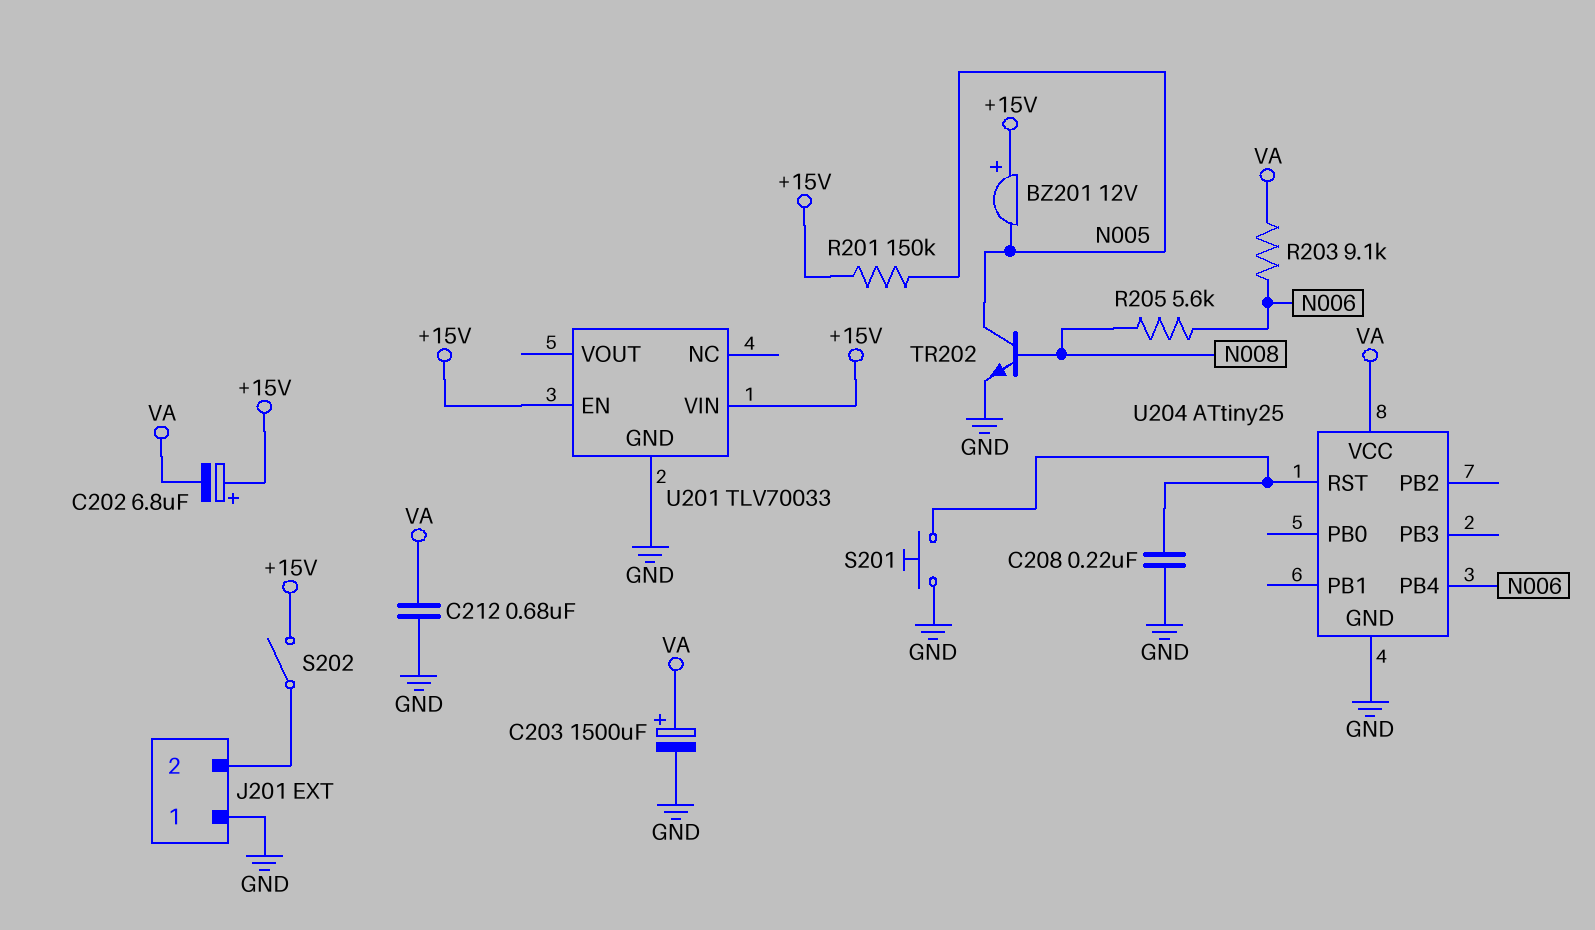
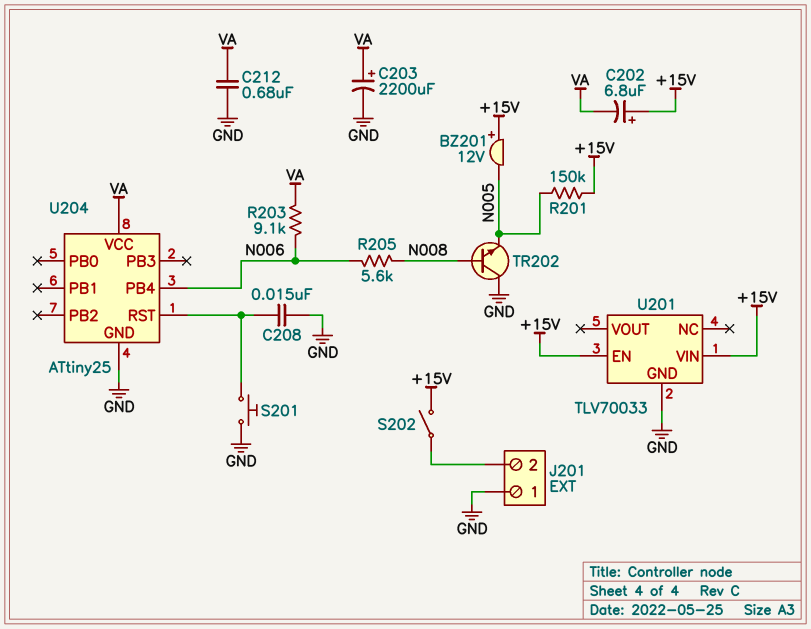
C203: 1500uF (plus VA, minus GND) -> 2200uF (plus VA, minus GND)
C208: 220nF (GND, U204/RST) -> 15nF (GND, U204/RST)
TR202: NPN (B N008, C N005, E GND) -> NPN (B N008, C GND, E N005)

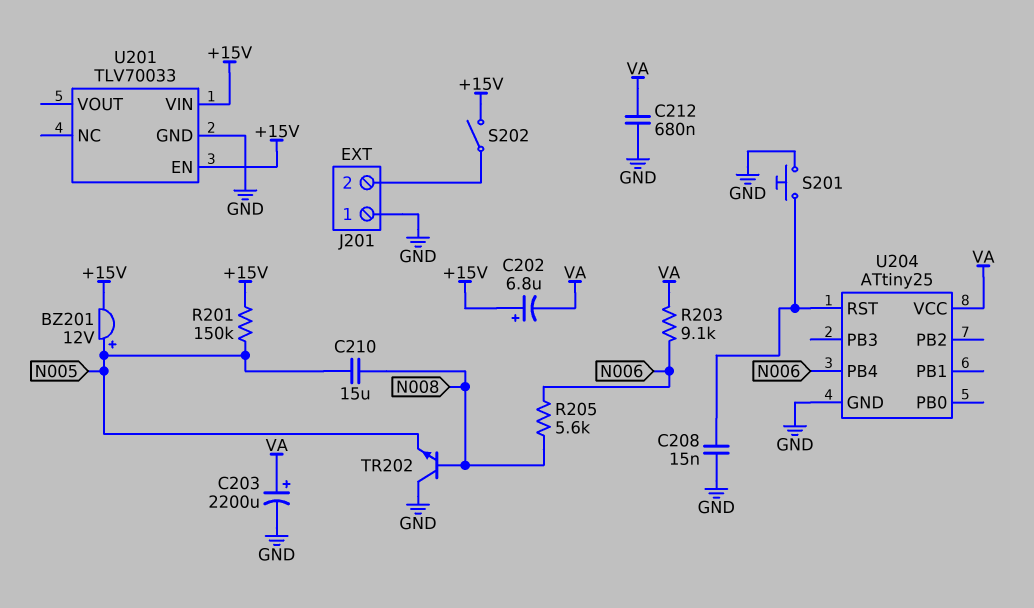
BZ201: buzzer 12V (plus +15V, minus N005) -> buzzer 12V (plus N005, minus +15V)
C210: none -> 15uF (N005, N008)

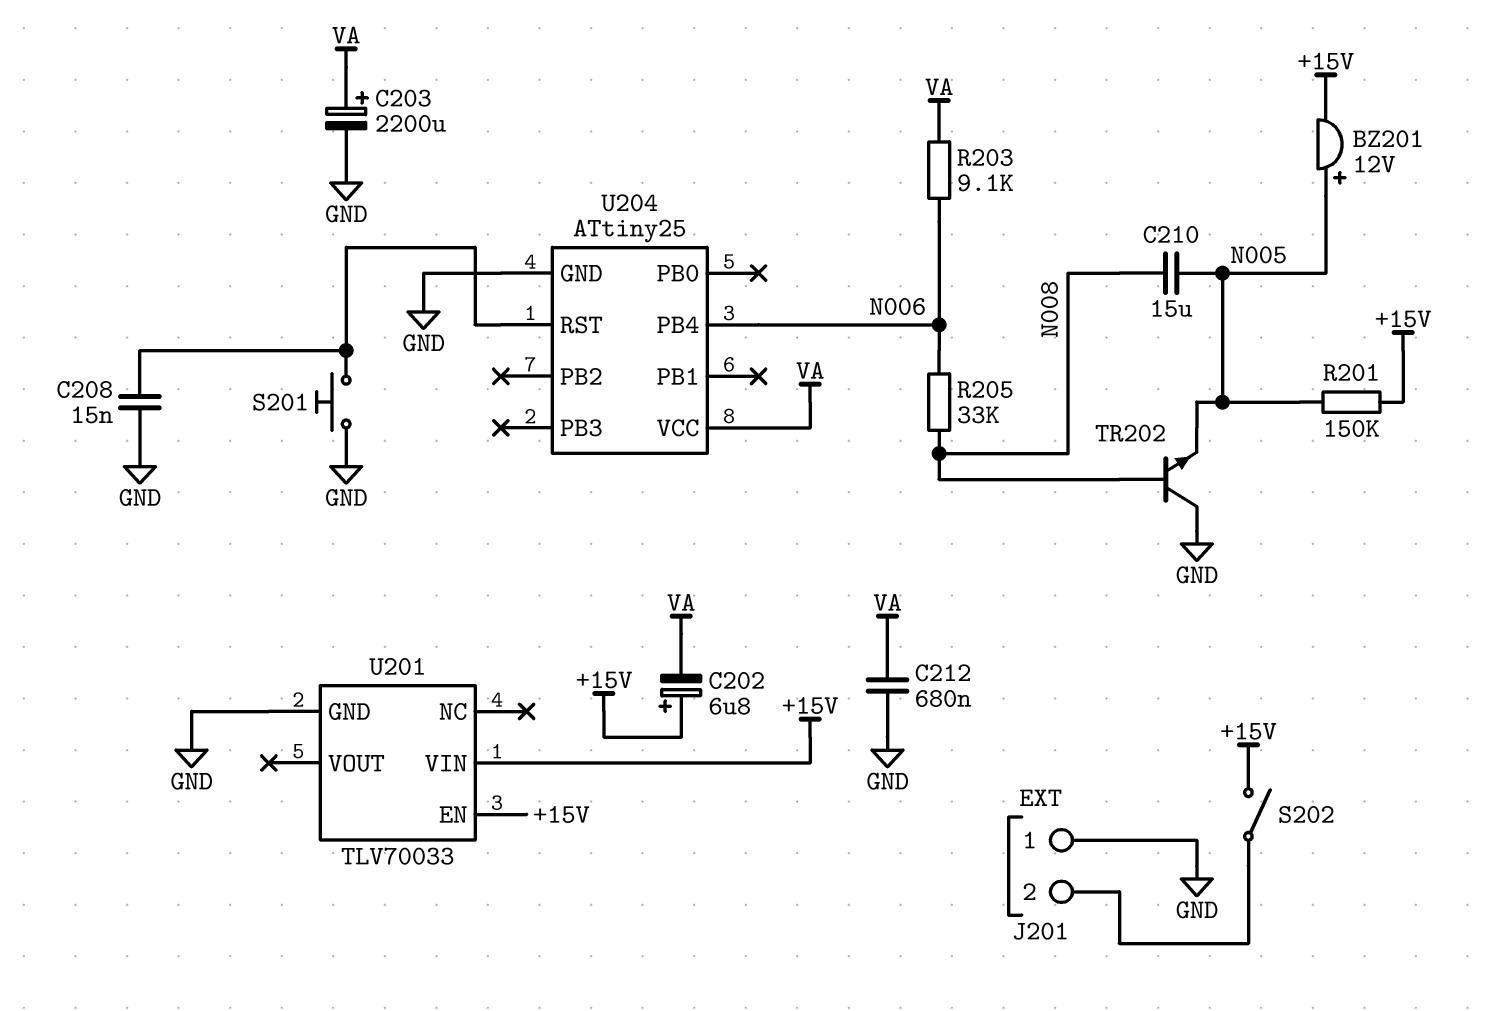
R205: 5.6k (N006, N008) -> 33k (N006, N008)

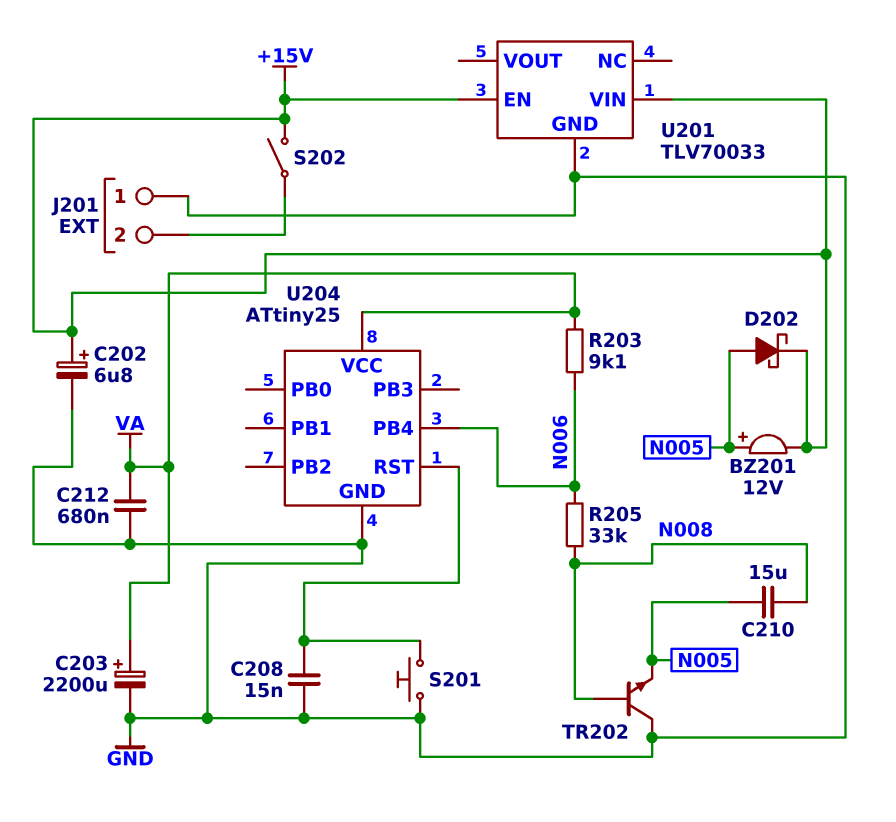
C202: 6.8uF (plus +15V, minus VA) -> 6.8uF (plus +15V, minus GND)
D202: none -> schottky (A N005, K +15V)
R201: 150k (+15V, N005) -> none

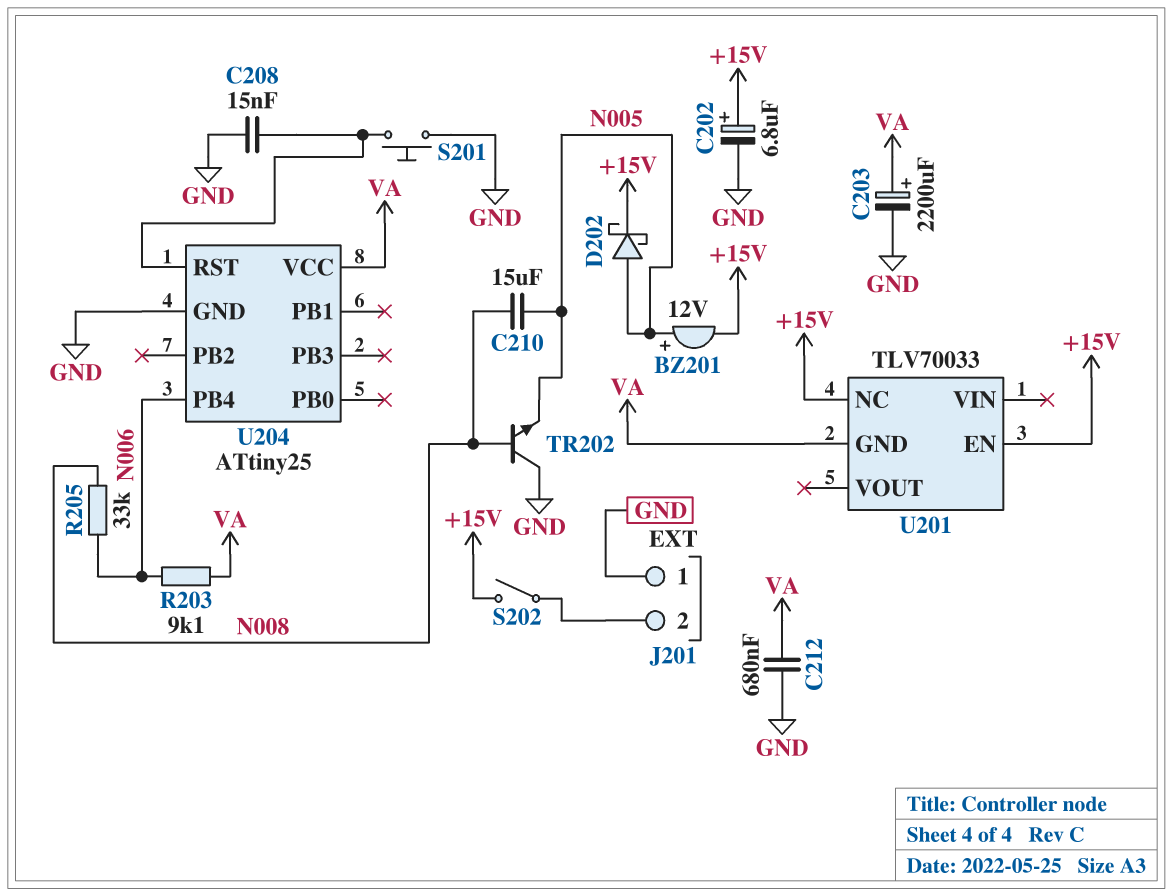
U201 pin GND: GND -> VA
U201 pin NC: none -> +15V
U201 pin VIN: +15V -> none

